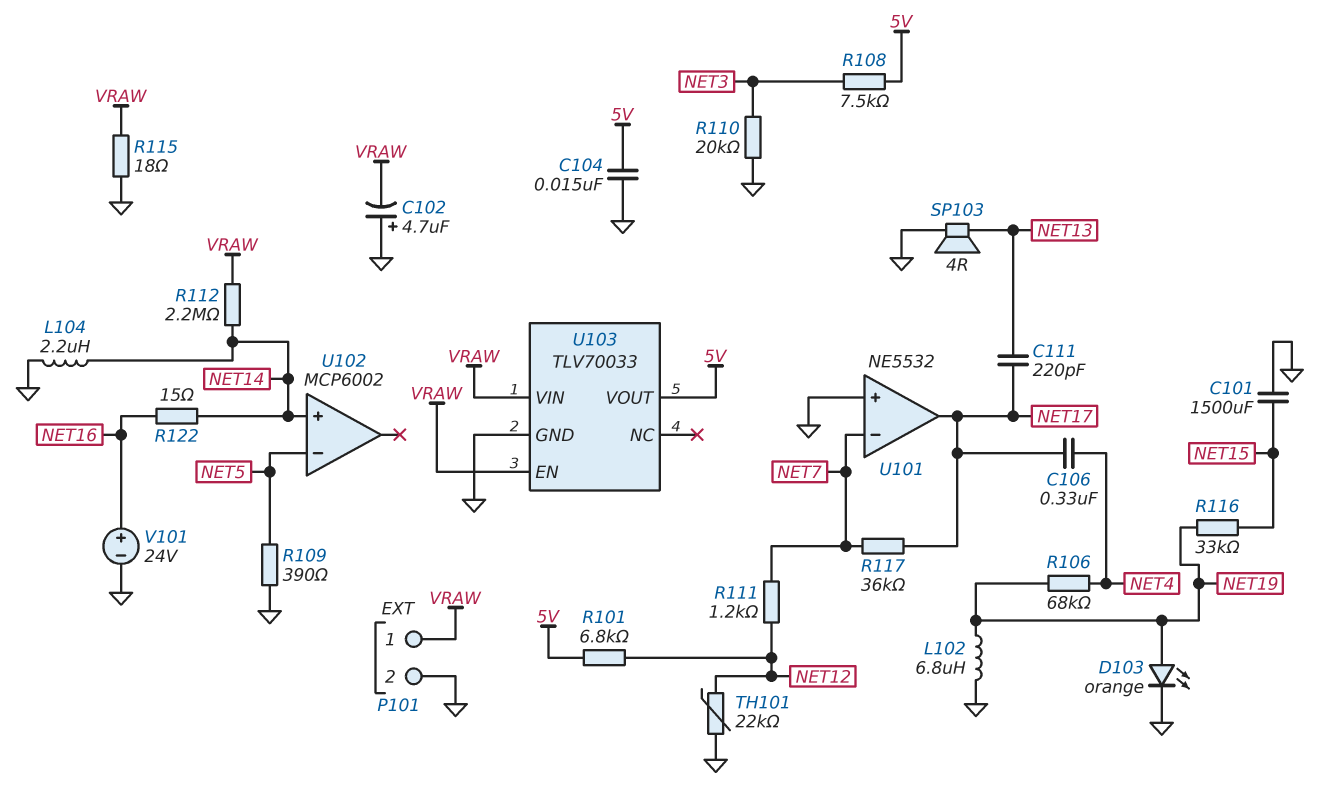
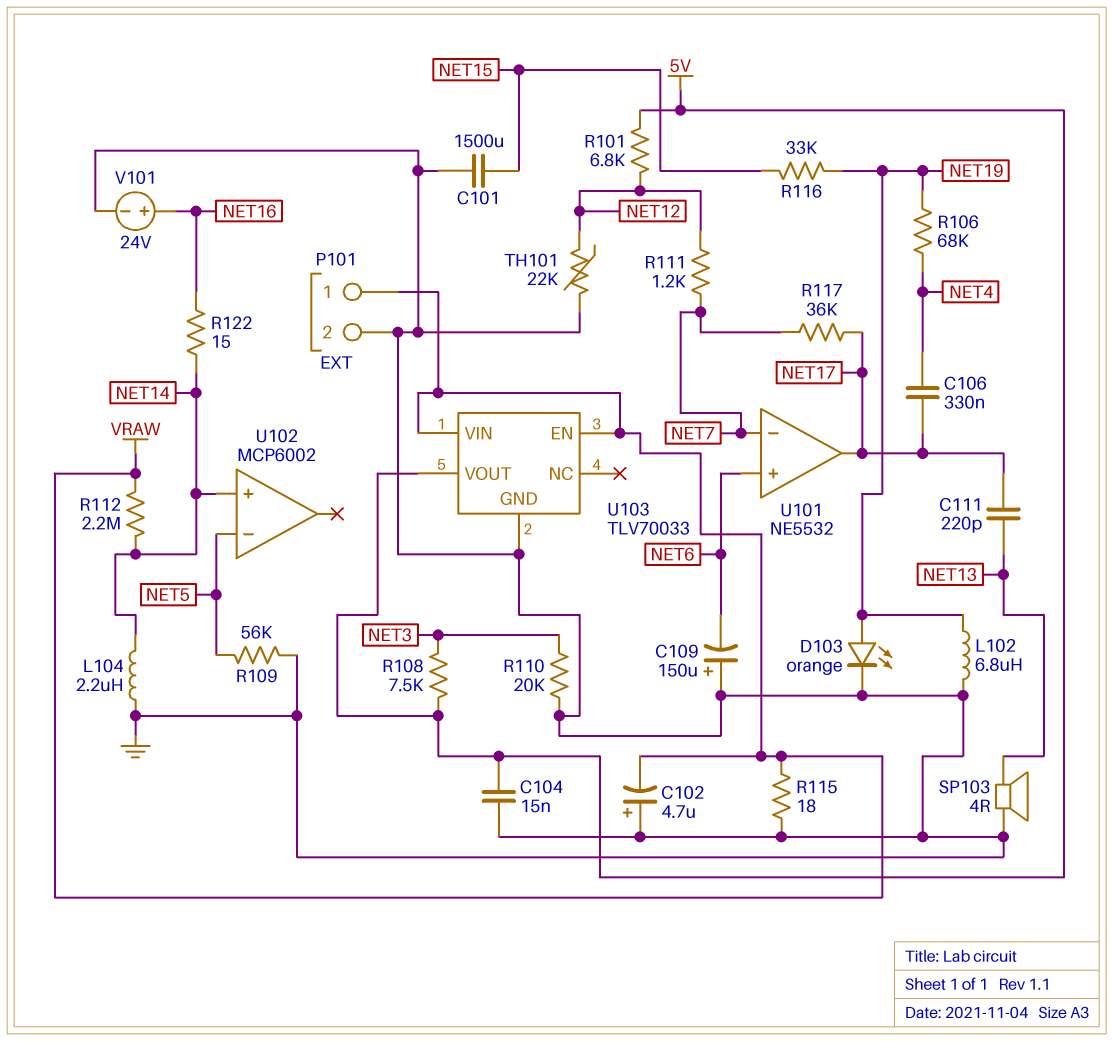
C109: none -> 150uF (plus GND, minus NET6)
R109: 390 (GND, NET5) -> 56k (GND, NET5)
U101 pin in+: GND -> NET6

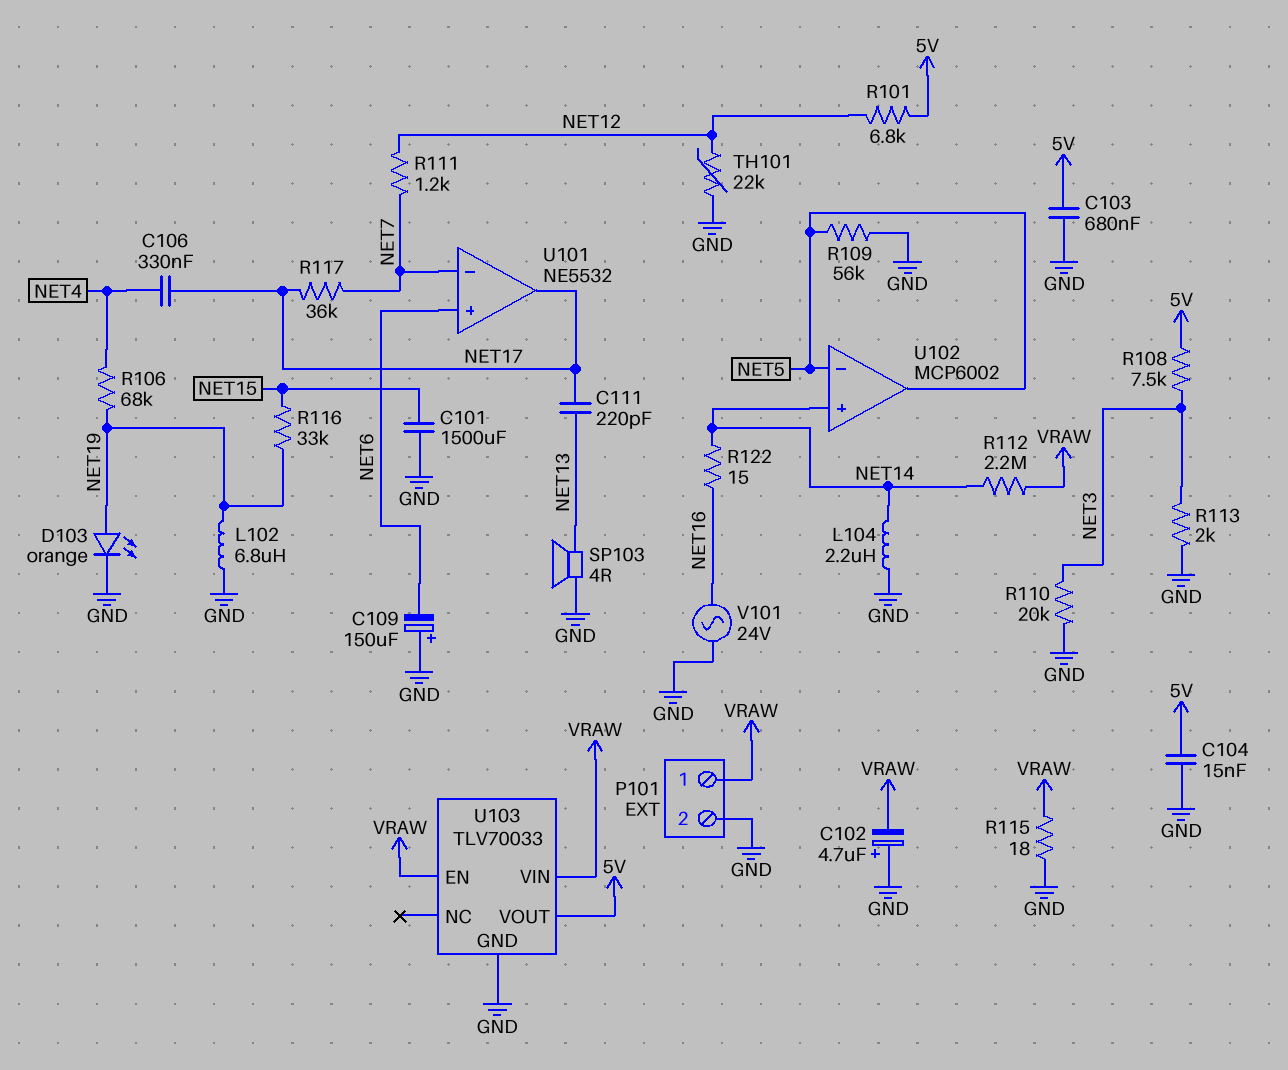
C103: none -> 680nF (5V, GND)
R113: none -> 2k (GND, NET3)
U102 pin out: none -> NET5
V101: 24V (plus NET16, minus GND) -> AC 24V (GND, NET16)

